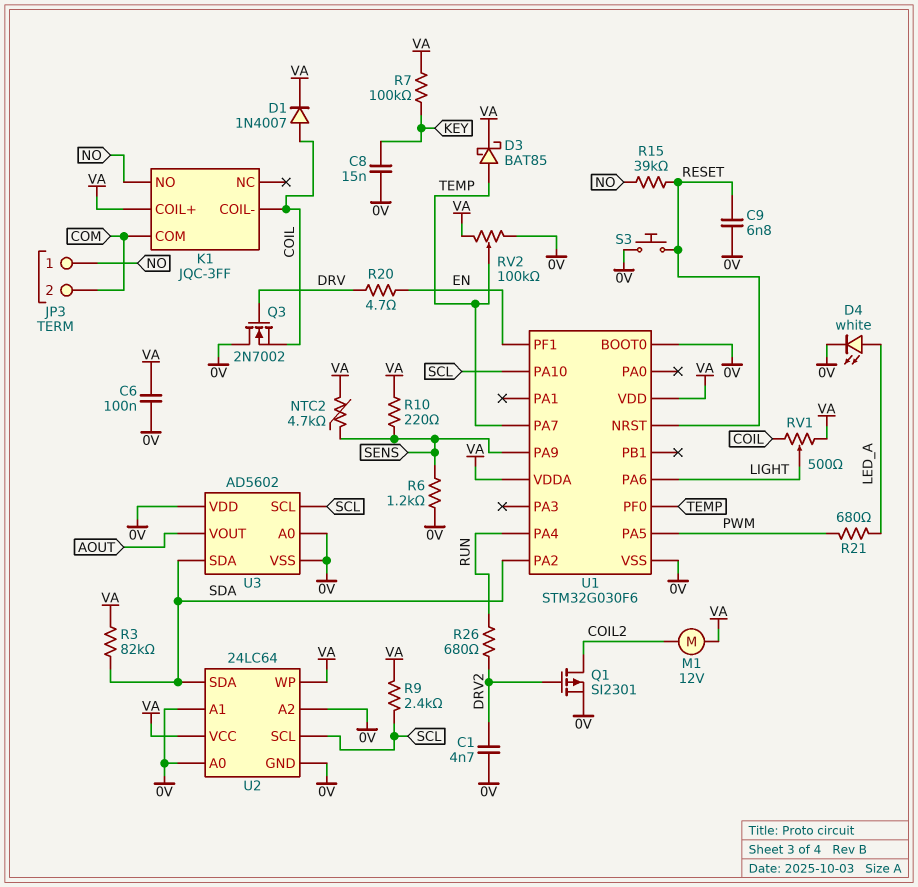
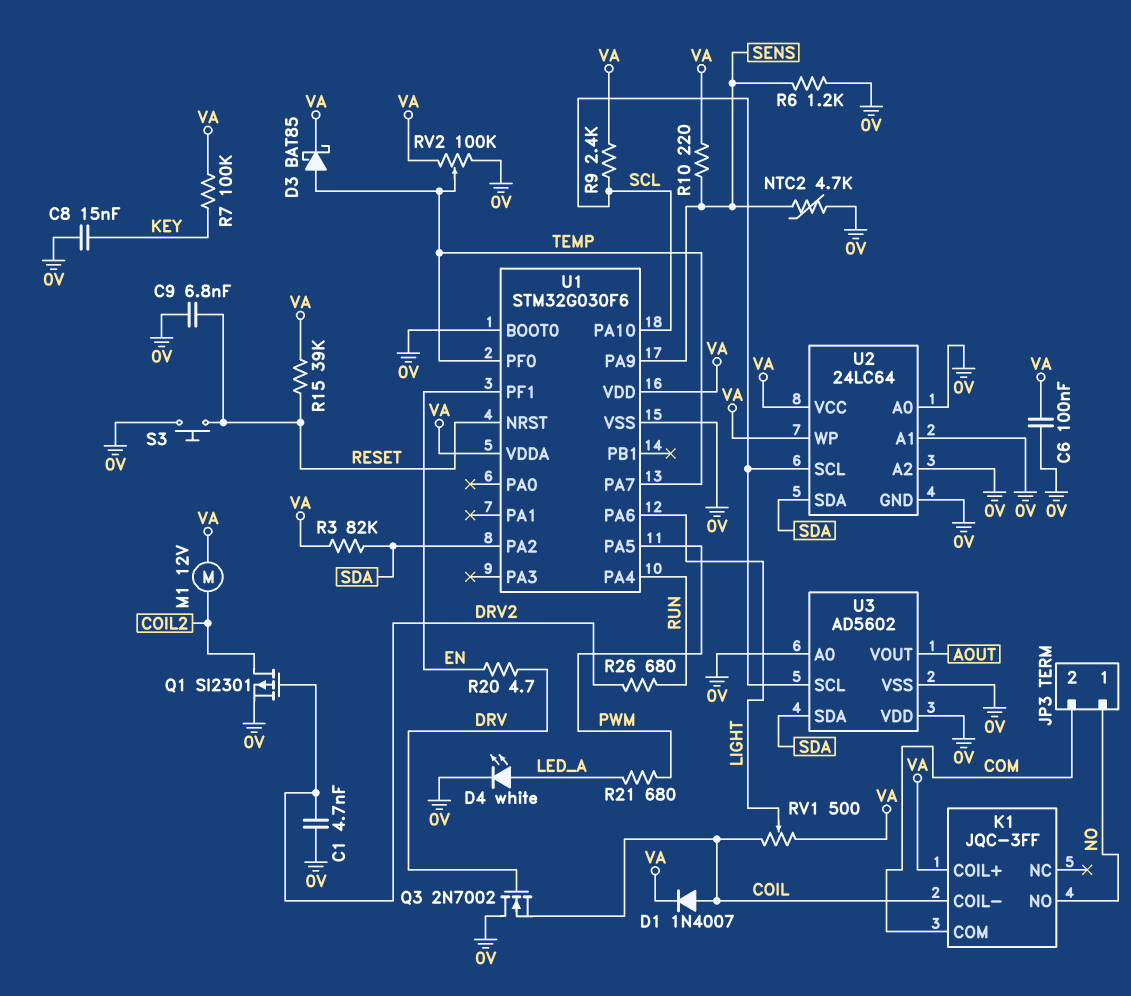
NTC2: 4.7k (SENS, VA) -> 4.7k (0V, SENS)
R15: 39k (NO, RESET) -> 39k (RESET, VA)

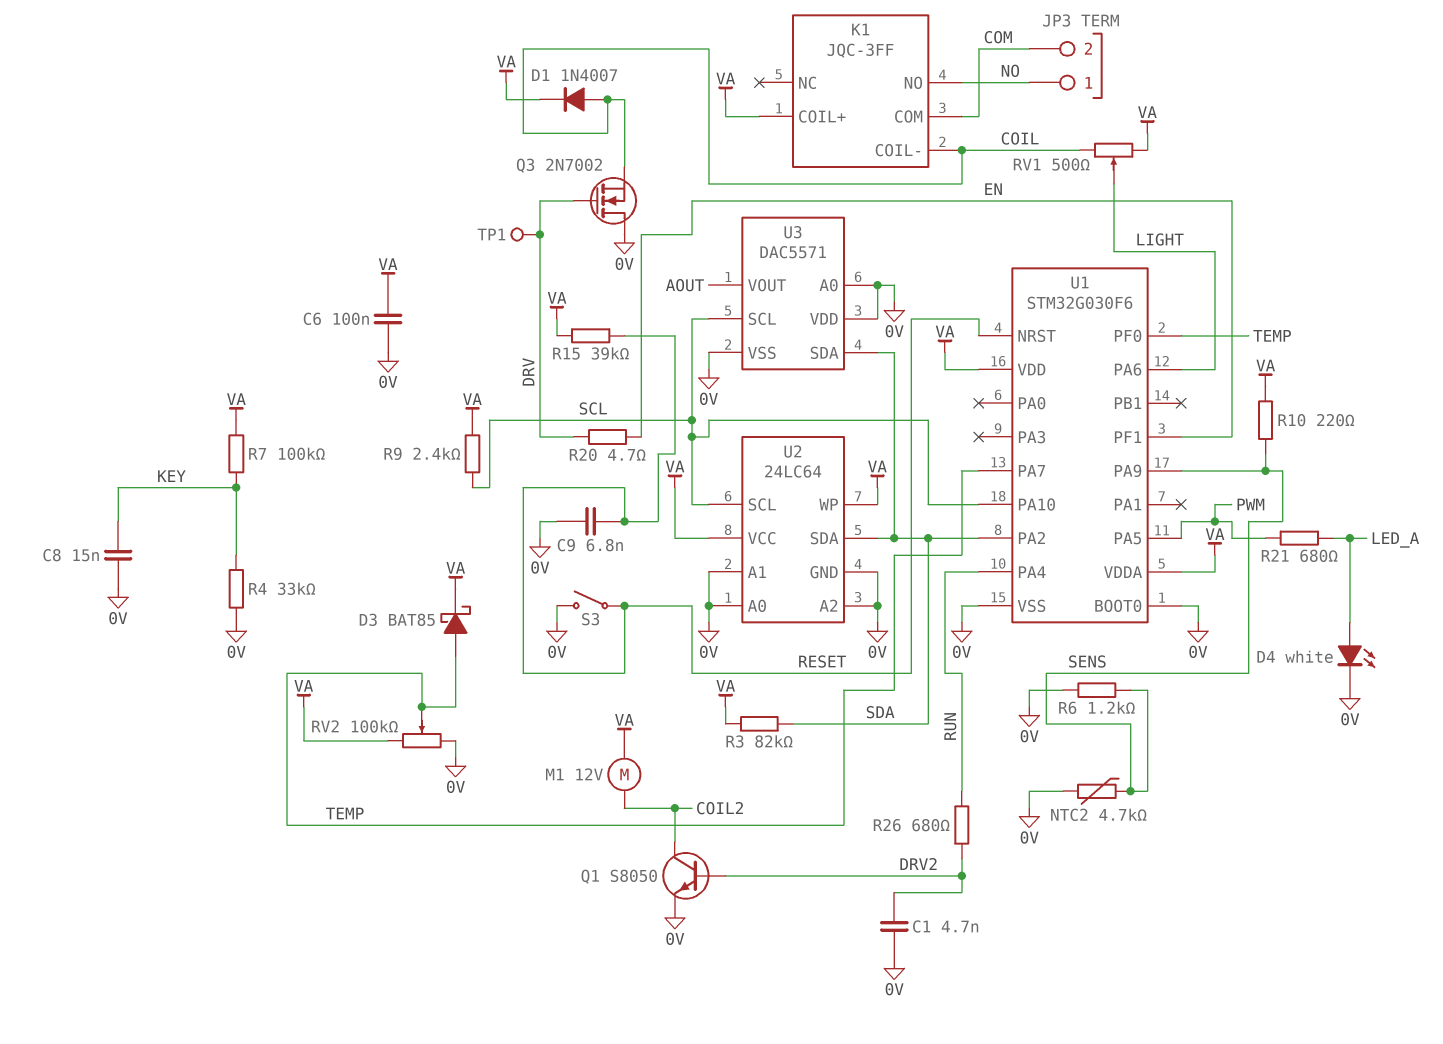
Q1: PMOS SI2301 (G DRV2, D COIL2, S 0V) -> NPN S8050 (B DRV2, C COIL2, E 0V)
R4: none -> 33k (0V, KEY)
S3: button (0V, RESET) -> switch (0V, RESET)
TP1: none -> test point (DRV)
U3: AD5602 -> DAC5571

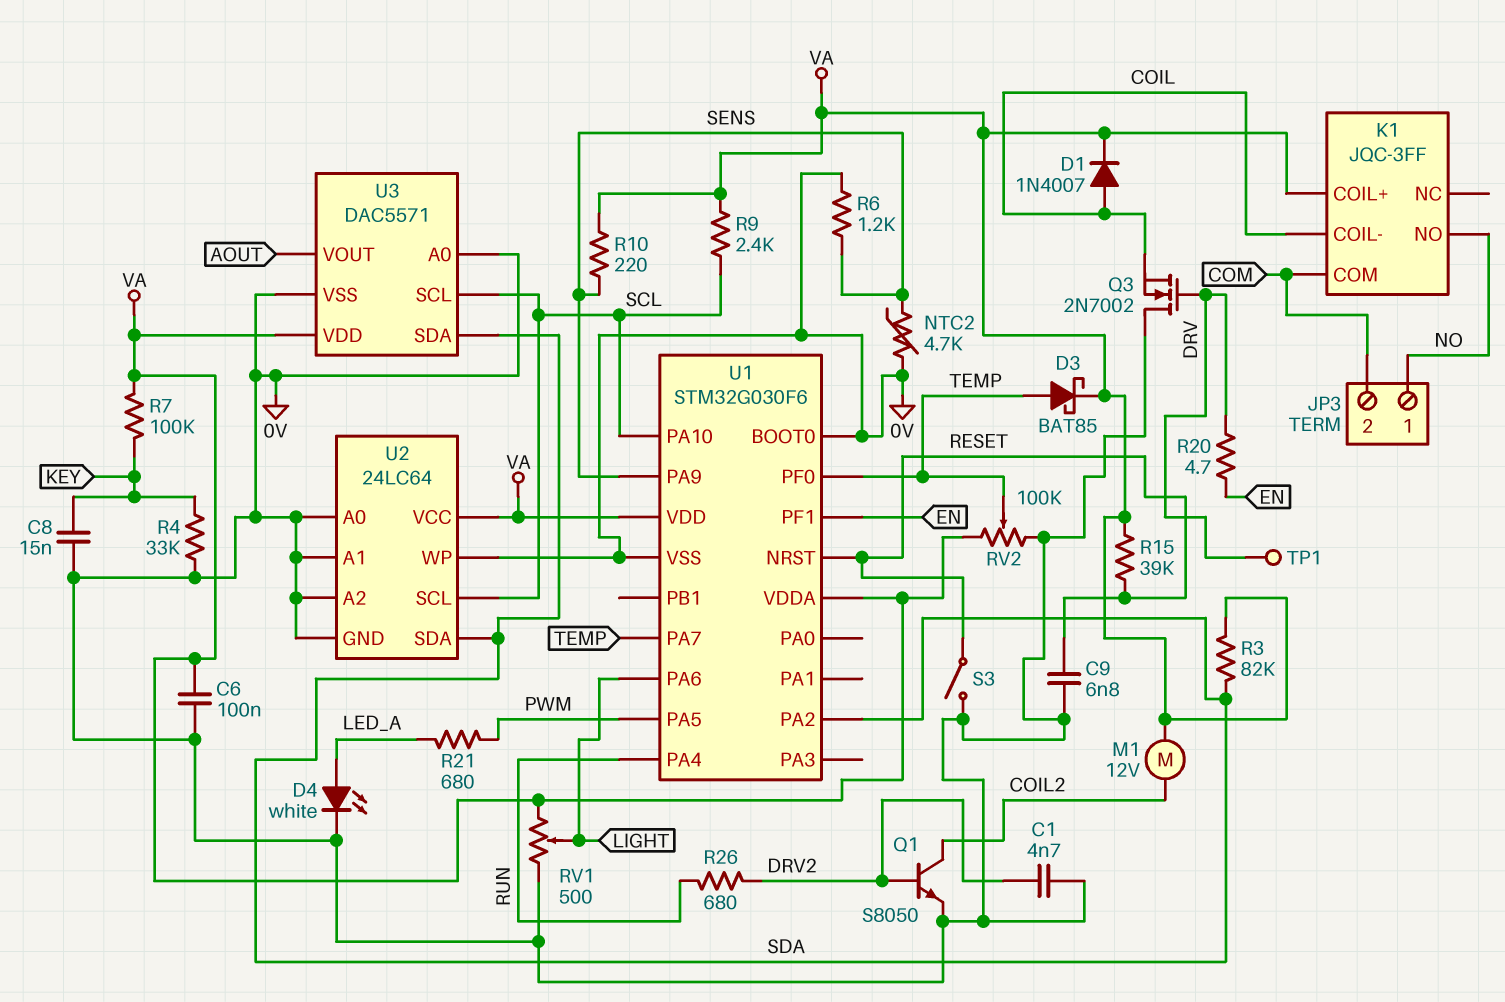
RV1: 500 (COIL, VA, wiper LIGHT) -> 500 (0V, VA, wiper LIGHT)
U2 pin WP: VA -> 0V
U3 pin VDD: 0V -> VA

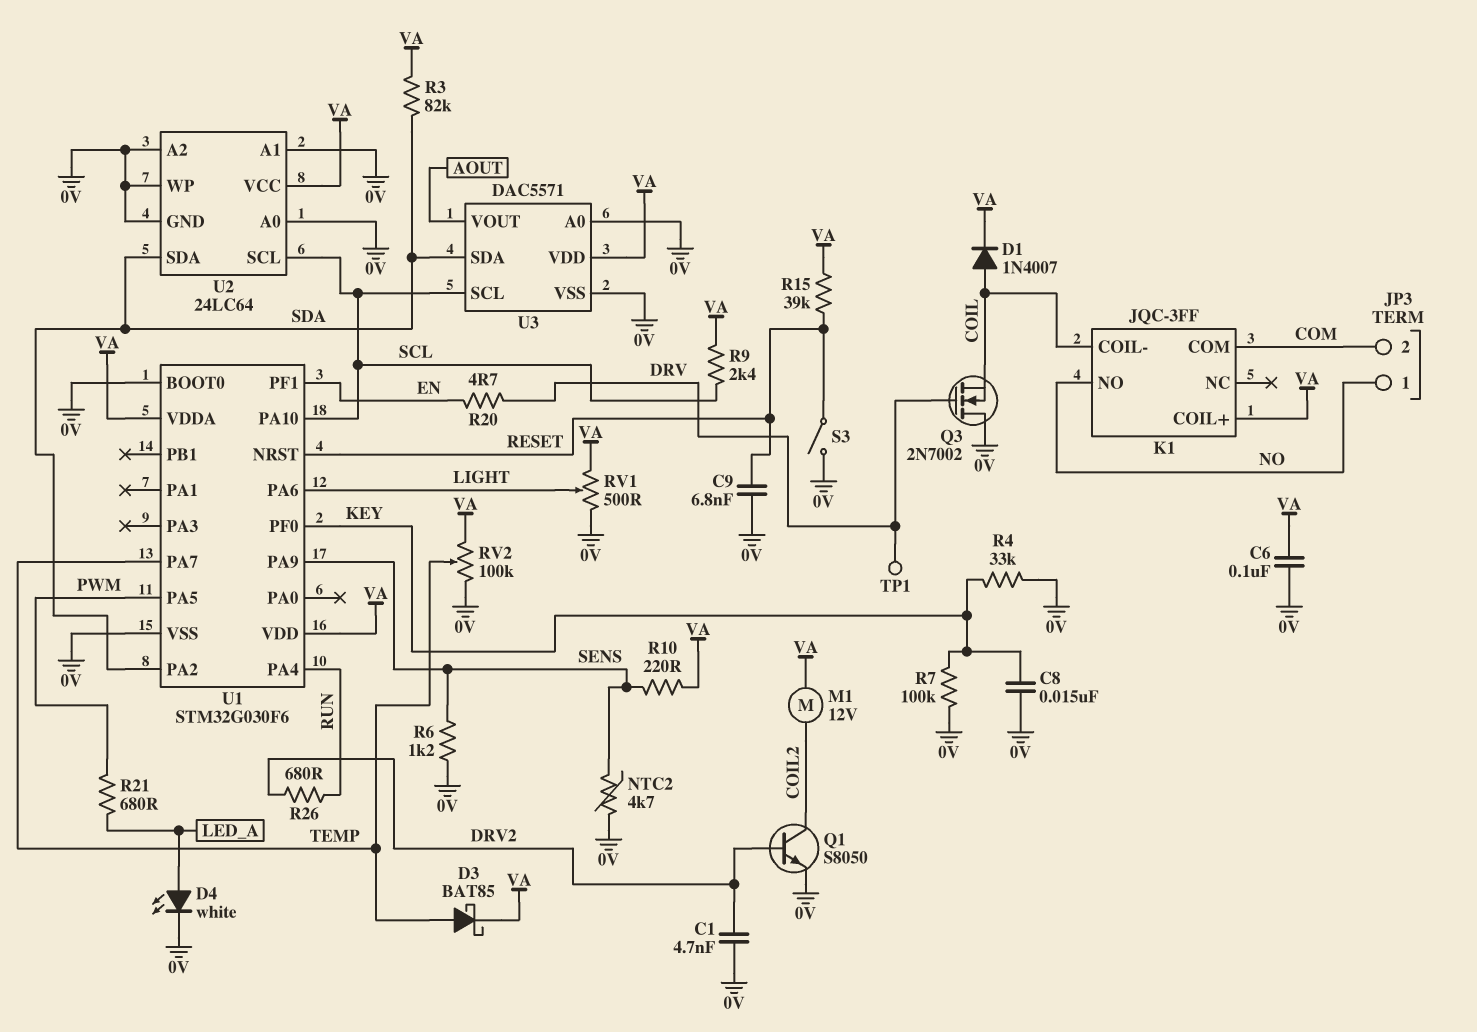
R7: 100k (KEY, VA) -> 100k (0V, KEY)
U1 pin PF0: TEMP -> KEY

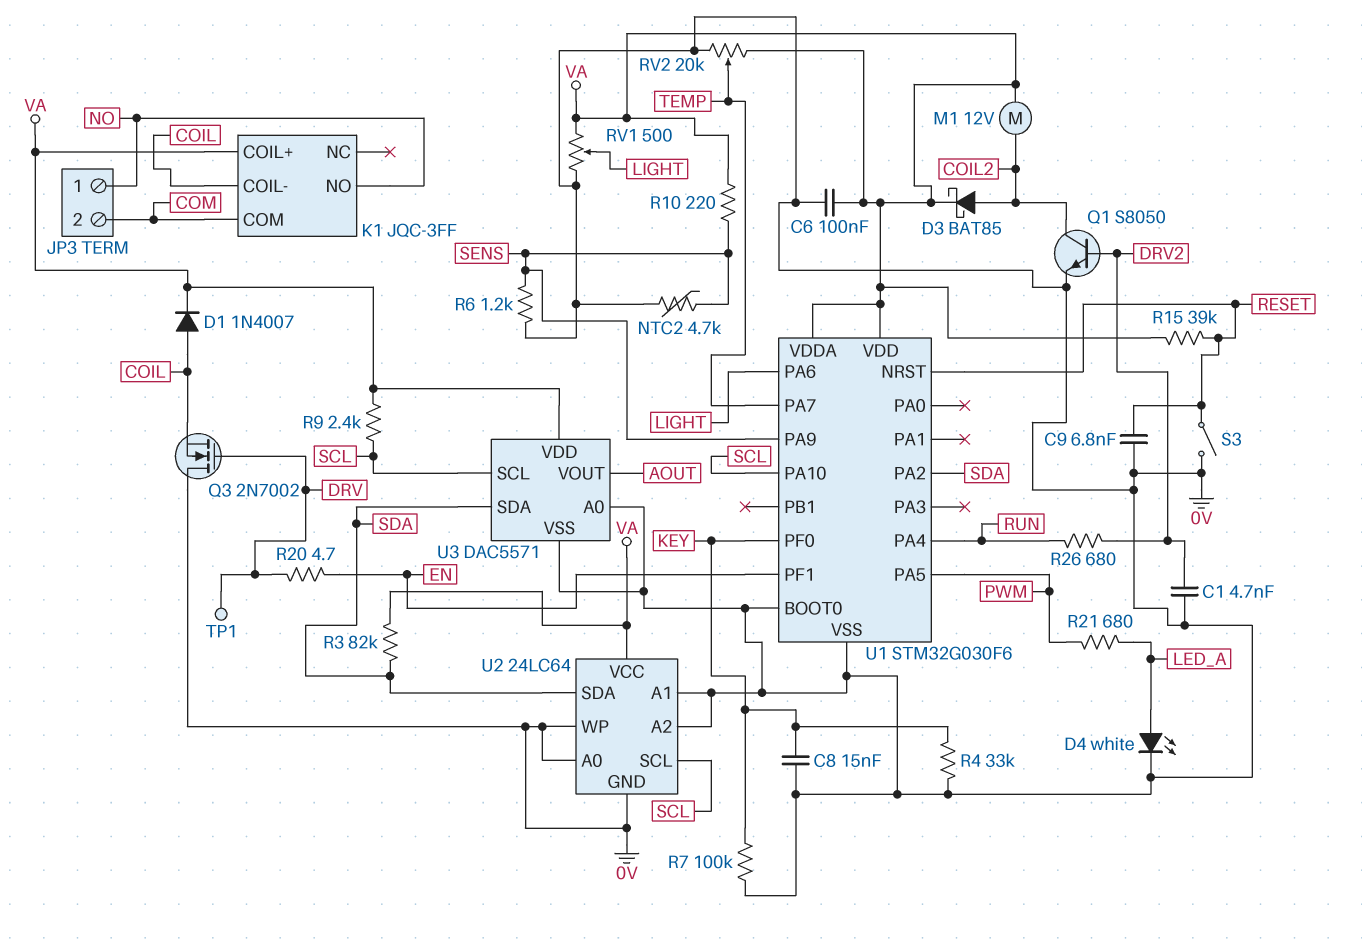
D3: schottky BAT85 (A TEMP, K VA) -> schottky BAT85 (A COIL2, K VA)
RV2: 100k (0V, VA, wiper TEMP) -> 20k (0V, VA, wiper TEMP)

